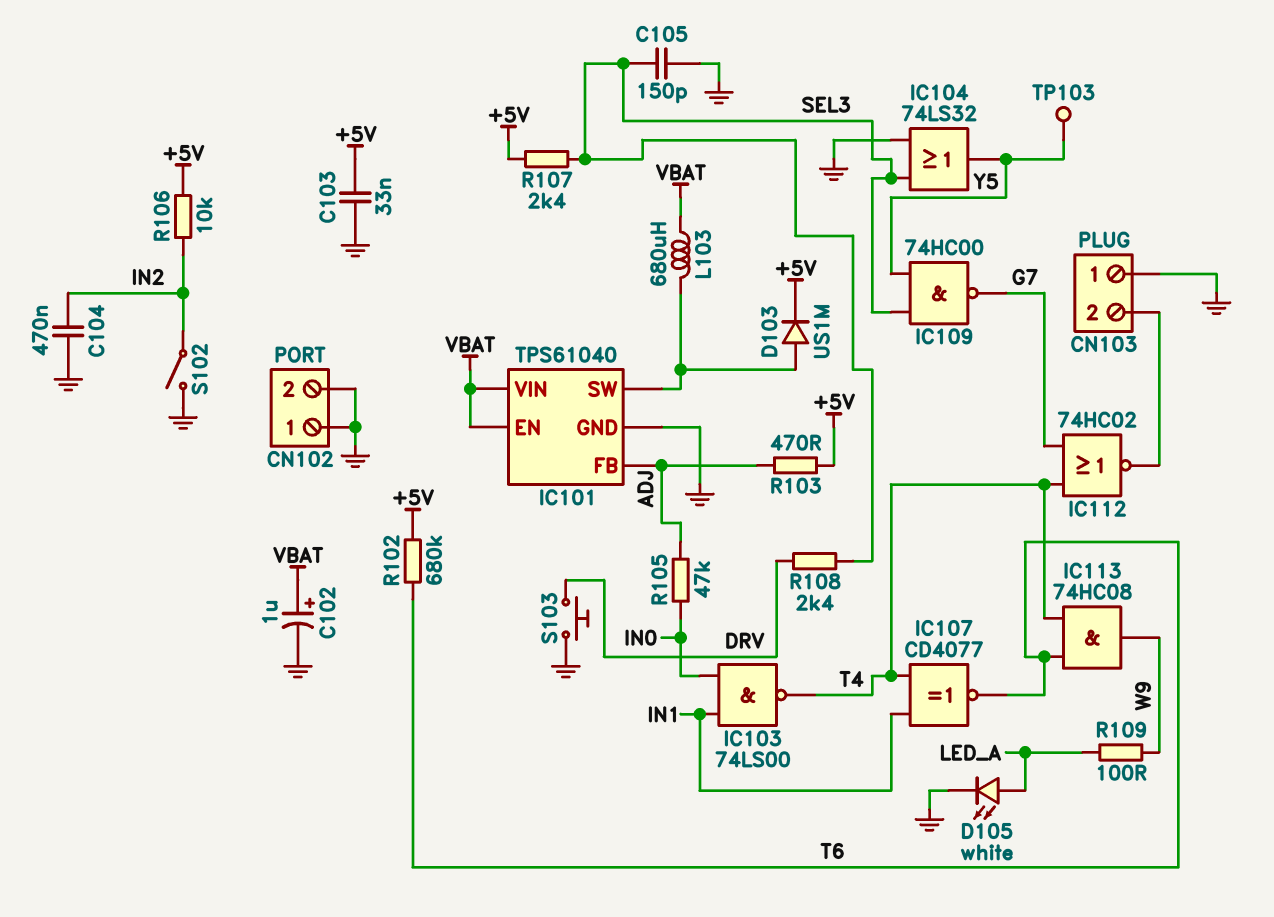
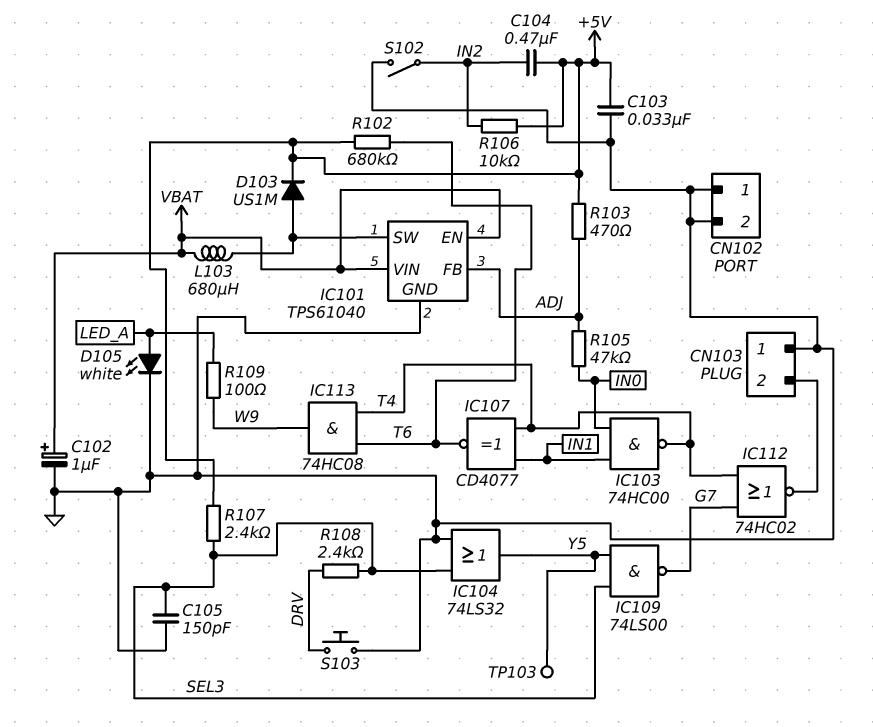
C104: 470nF (GND, IN2) -> 470nF (+5V, IN2)
IC103: NAND 74LS00 (in IN0, in IN1, out T4) -> NAND 74HC00 (in IN0, in IN1, out T4)
IC109: NAND 74HC00 (in SEL3, in Y5, out G7) -> NAND 74LS00 (in SEL3, in Y5, out G7)

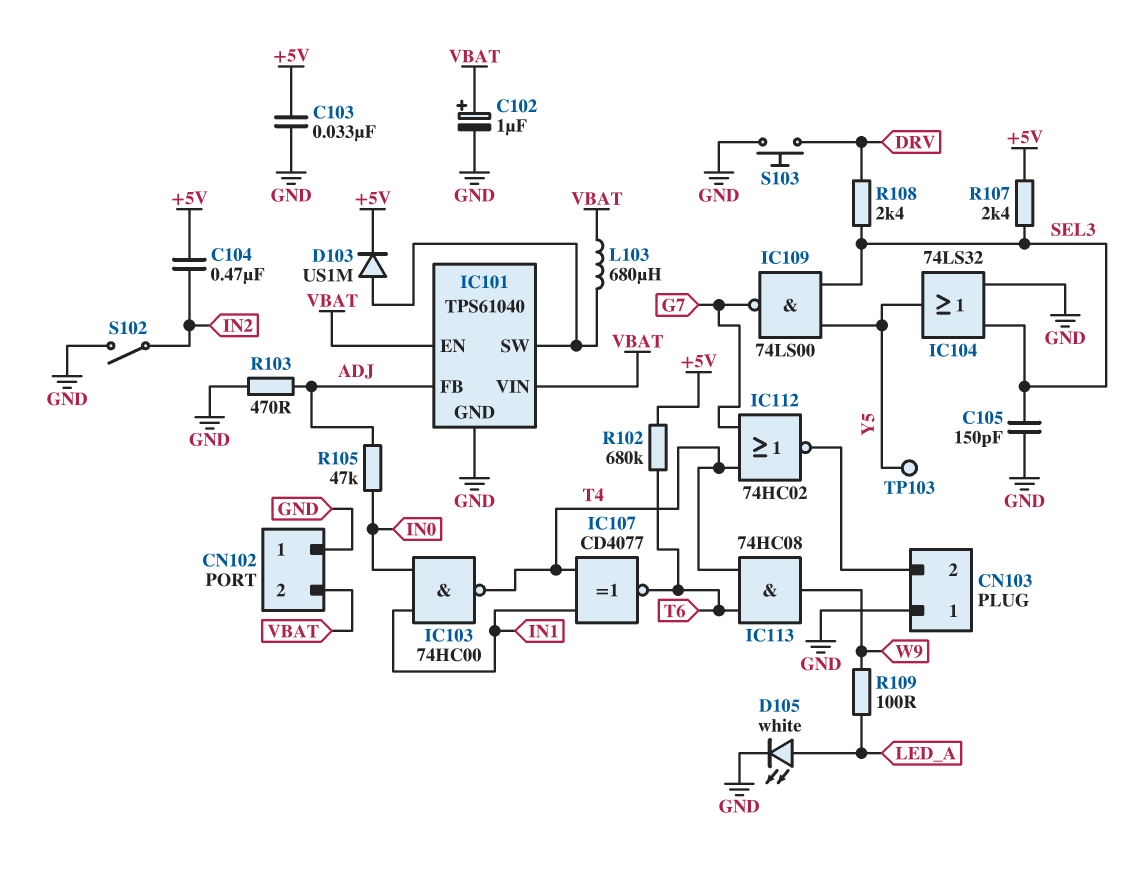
CN102 pin 2: GND -> VBAT
R103: 470 (+5V, ADJ) -> 470 (ADJ, GND)
R106: 10k (+5V, IN2) -> none

